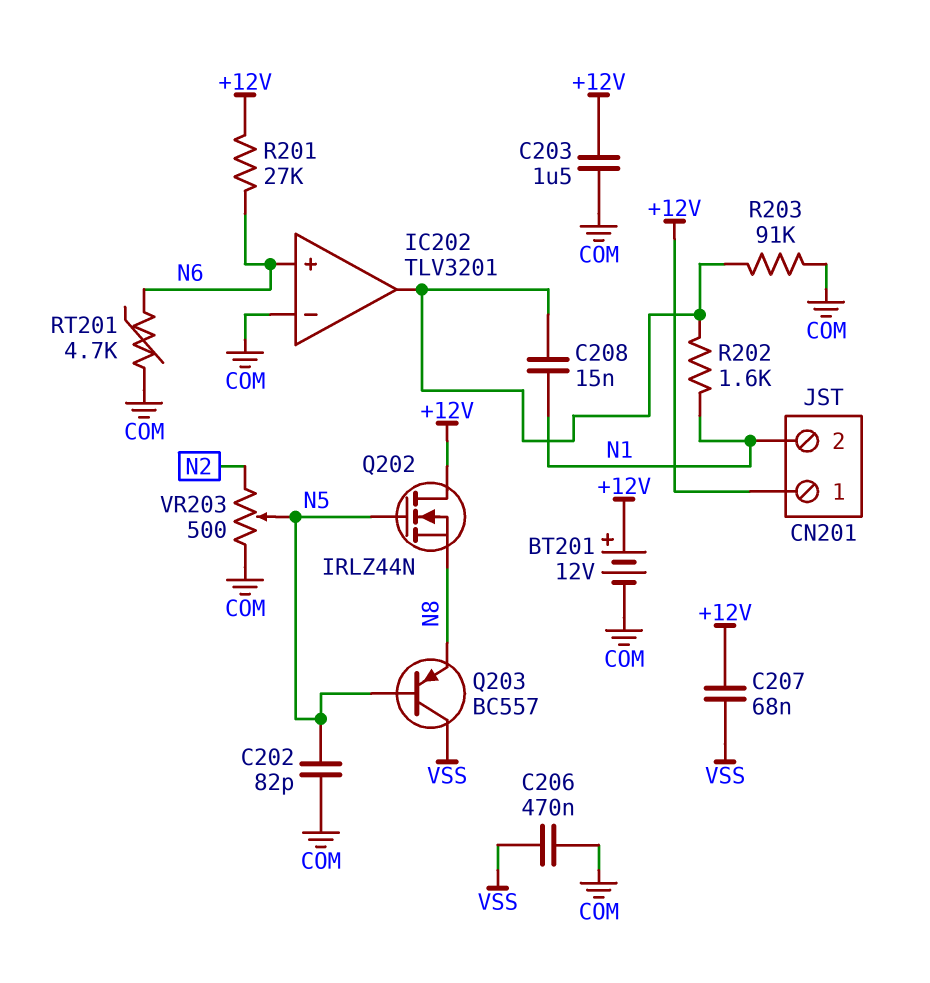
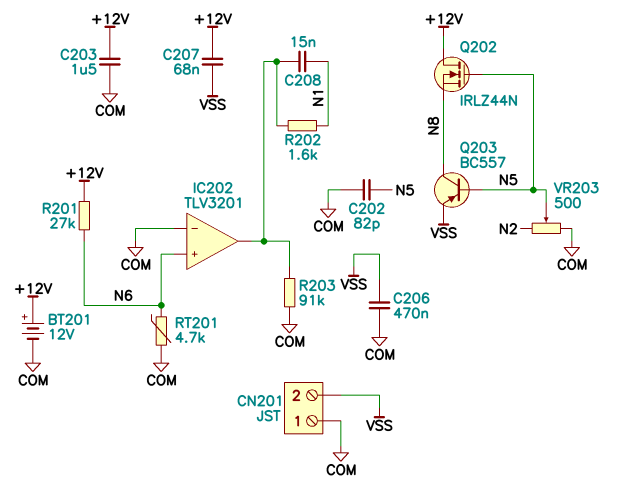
CN201 pin 1: +12V -> COM
CN201 pin 2: N1 -> VSS
Q203: PNP BC557 (B N5, C VSS, E N8) -> PNP BC557 (B N5, C N8, E VSS)

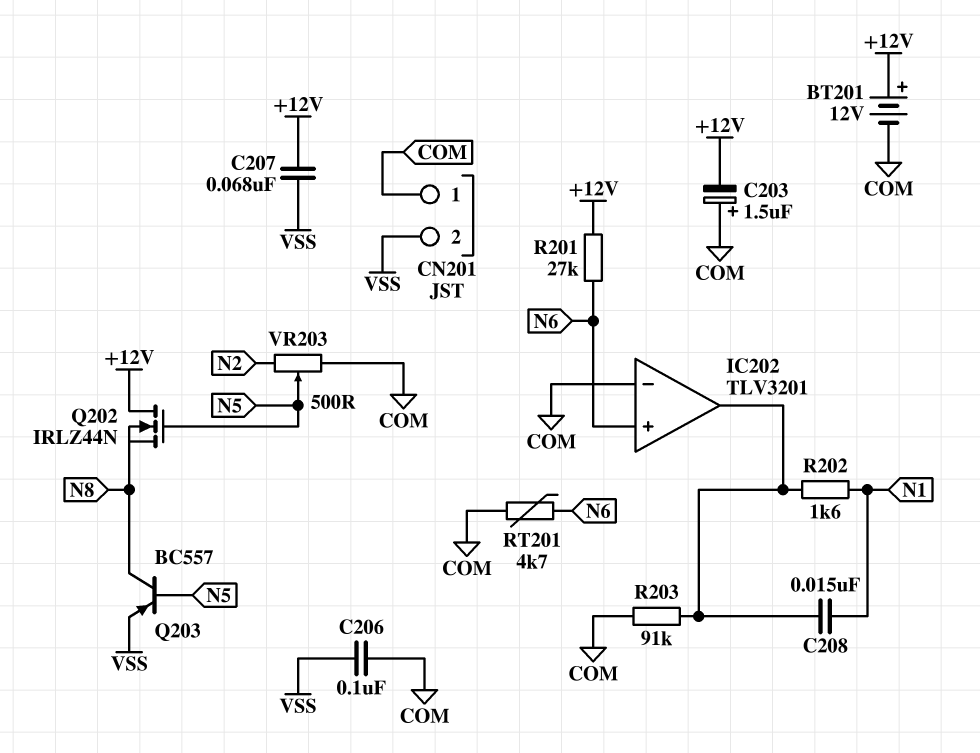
C202: 82pF (COM, N5) -> none
C203: 1.5uF (+12V, COM) -> 1.5uF (plus COM, minus +12V)
C206: 470nF (COM, VSS) -> 100nF (COM, VSS)

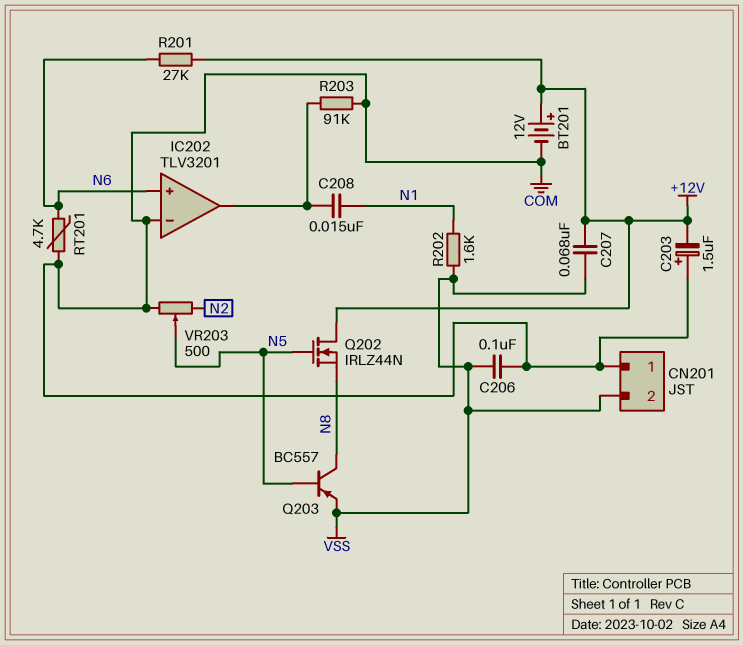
R202: 1.6k (IC202/out, N1) -> 1.6k (N1, VSS)

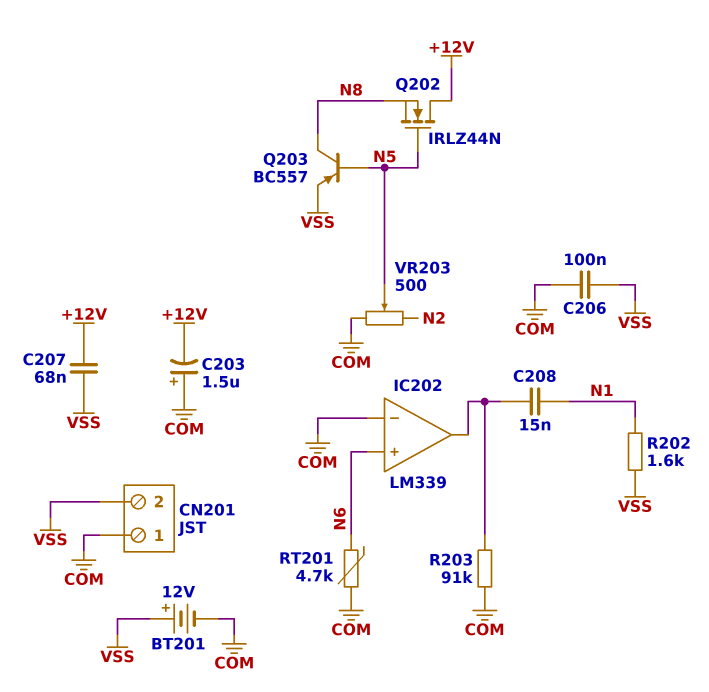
BT201: 12V (plus +12V, minus COM) -> 12V (plus VSS, minus COM)
IC202: TLV3201 -> LM339
R201: 27k (+12V, N6) -> none

